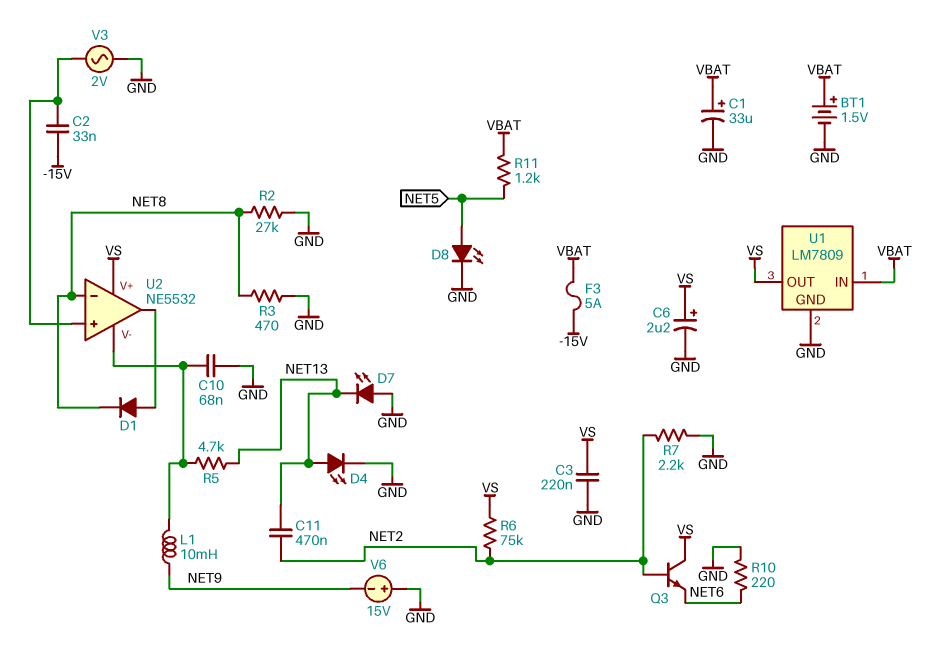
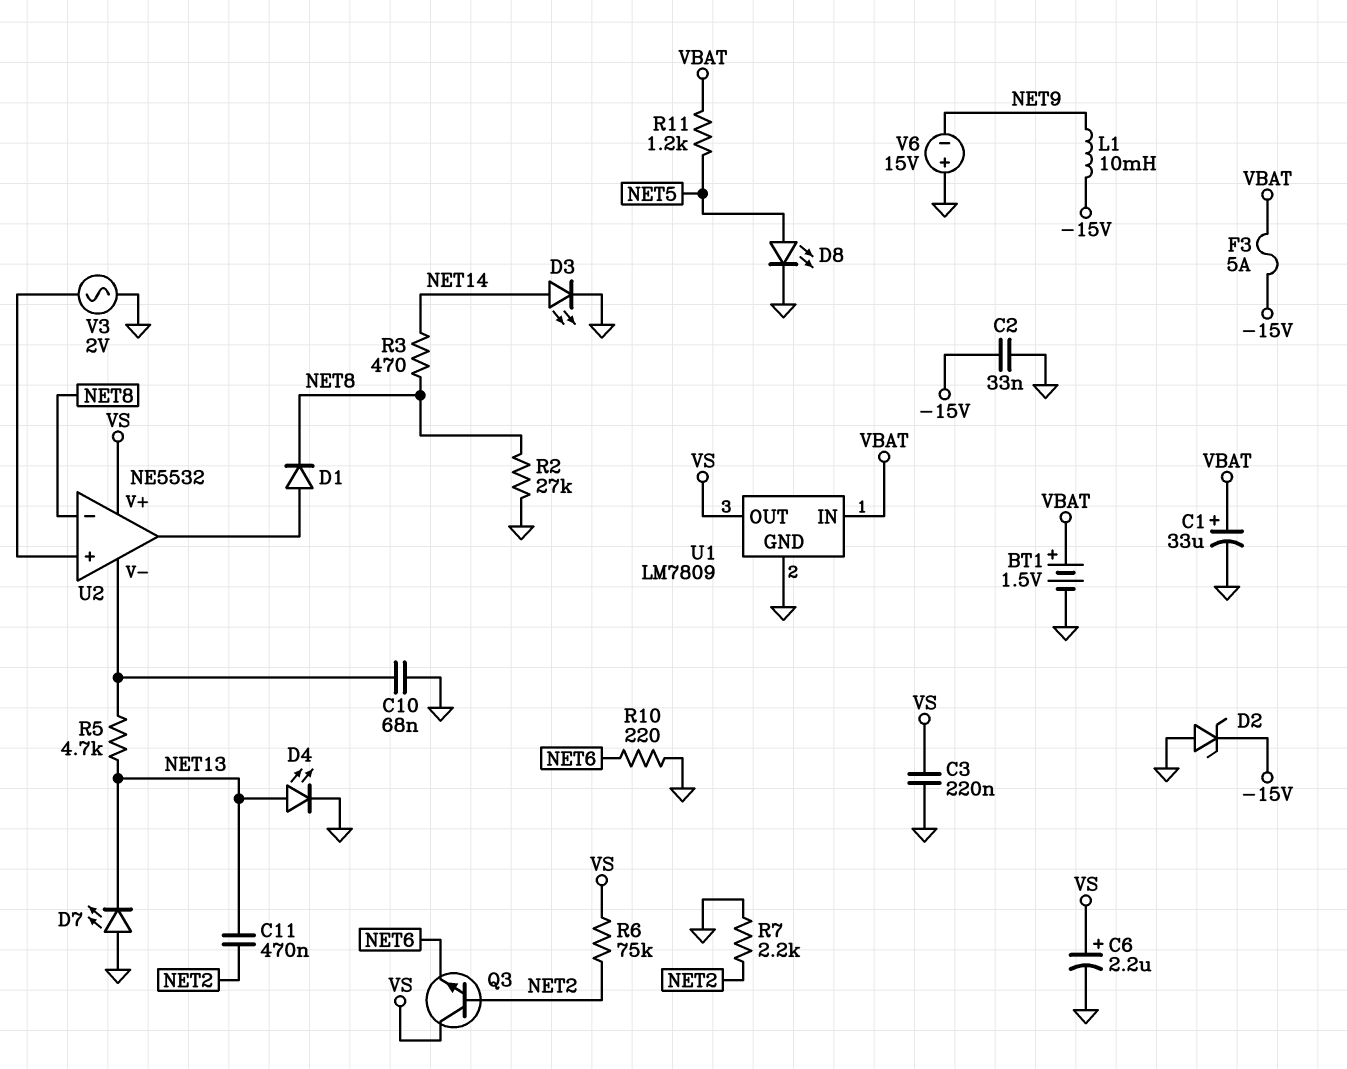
C2: 33nF (-15V, U2/in+) -> 33nF (-15V, GND)
D2: none -> zener (A GND, K -15V)
D3: none -> LED (A NET14, K GND)
L1: 10mH (NET9, U2/V-) -> 10mH (-15V, NET9)
R3: 470 (GND, NET8) -> 470 (NET8, NET14)

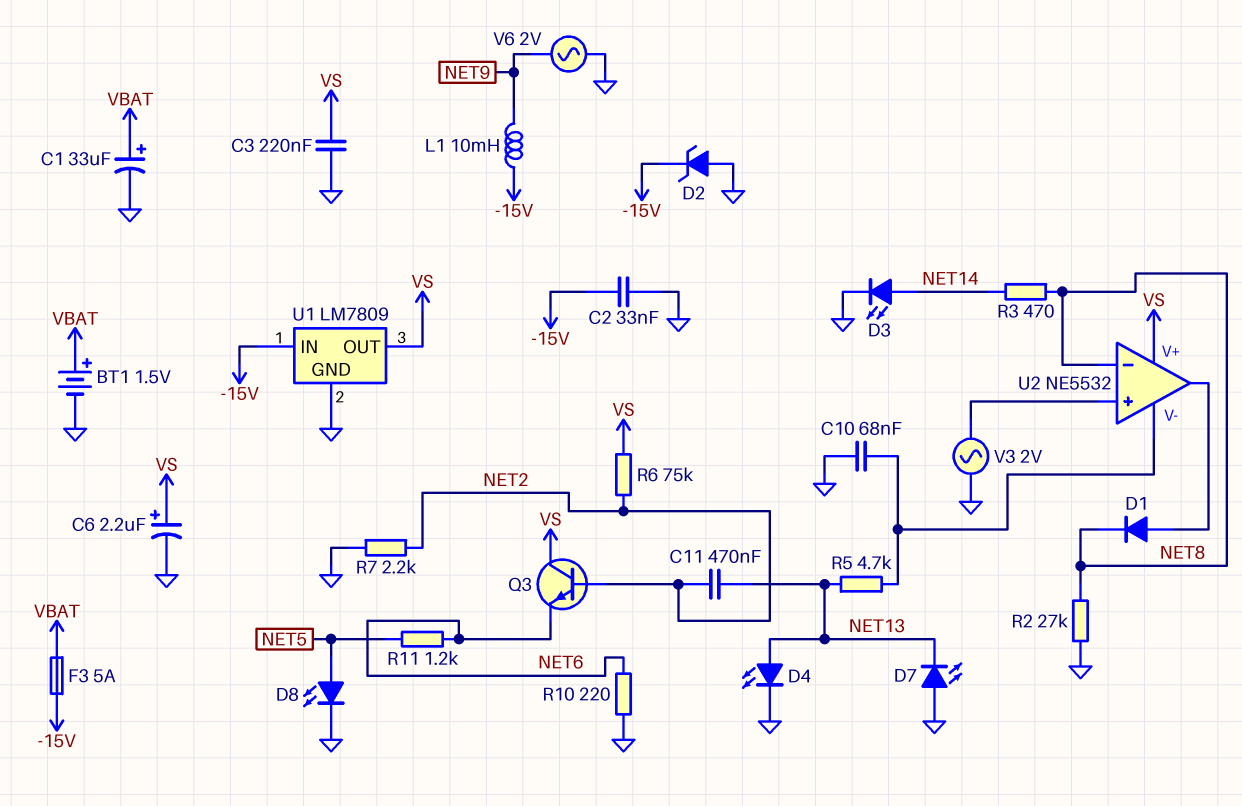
R11: 1.2k (NET5, VBAT) -> 1.2k (NET5, NET6)
U1 pin IN: VBAT -> -15V
V6: 15V (plus GND, minus NET9) -> AC 2V (GND, NET9)

